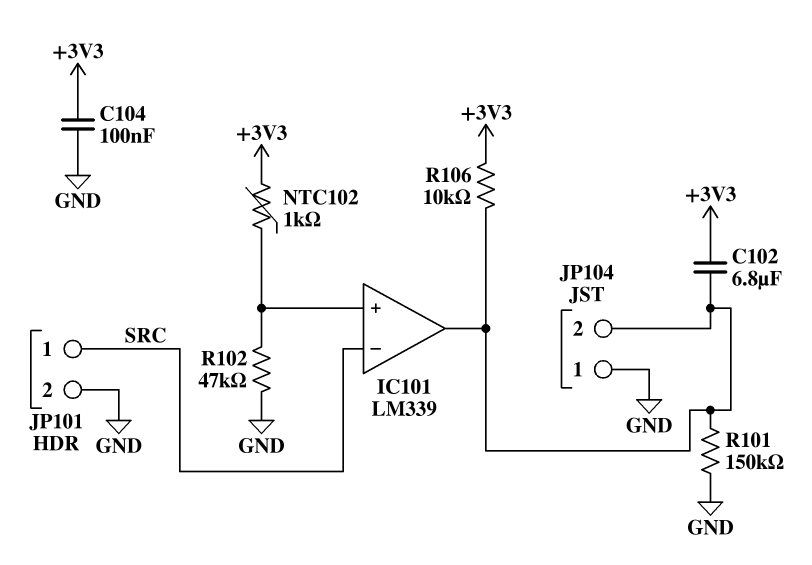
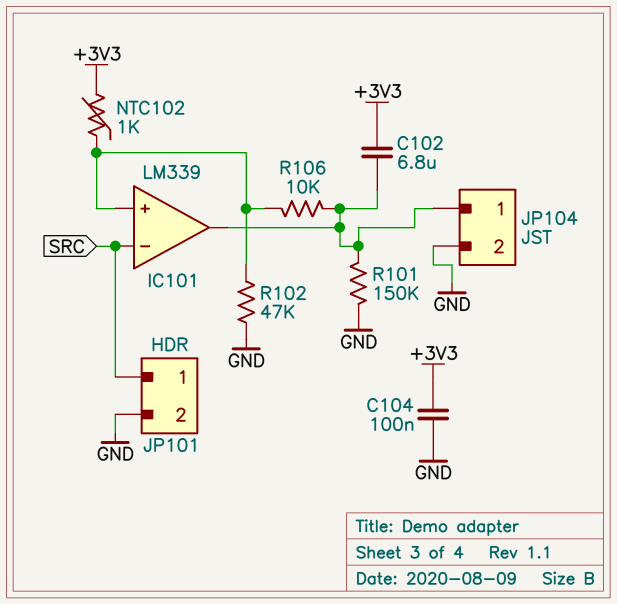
JP104 pin 1: GND -> IC101/out
JP104 pin 2: IC101/out -> GND
R106: 10k (+3V3, IC101/out) -> 10k (IC101/in+, IC101/out)

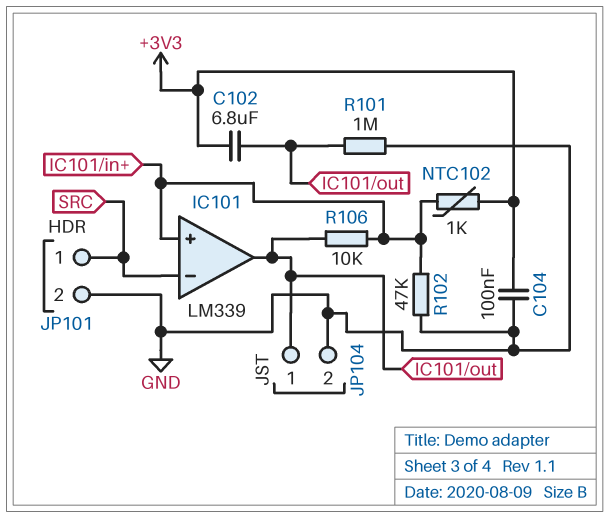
R101: 150k (GND, IC101/out) -> 1M (GND, IC101/out)

